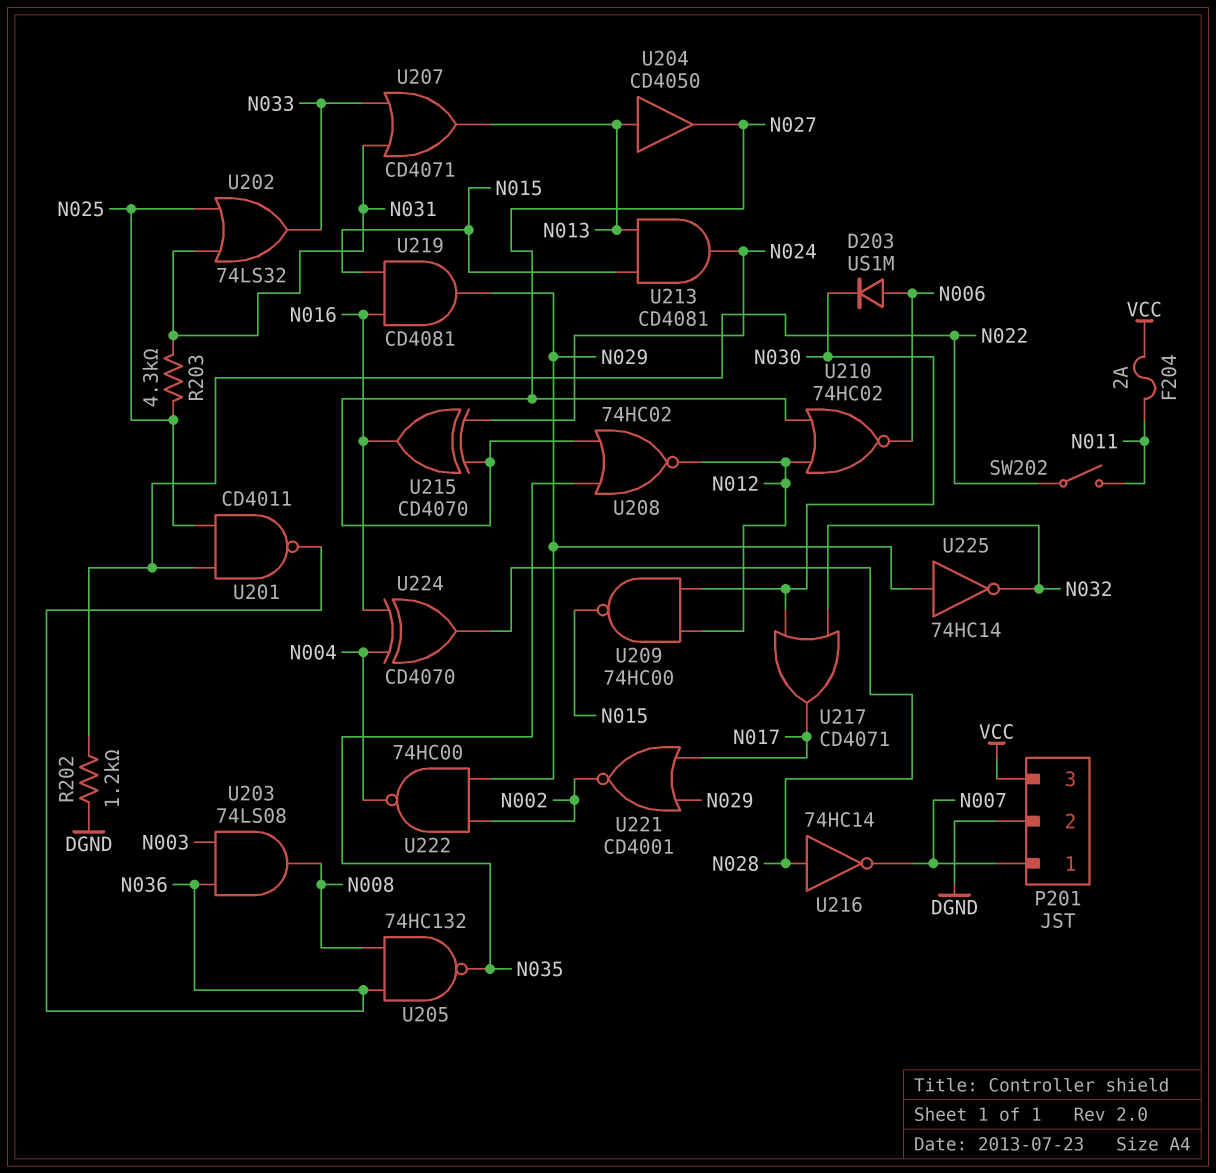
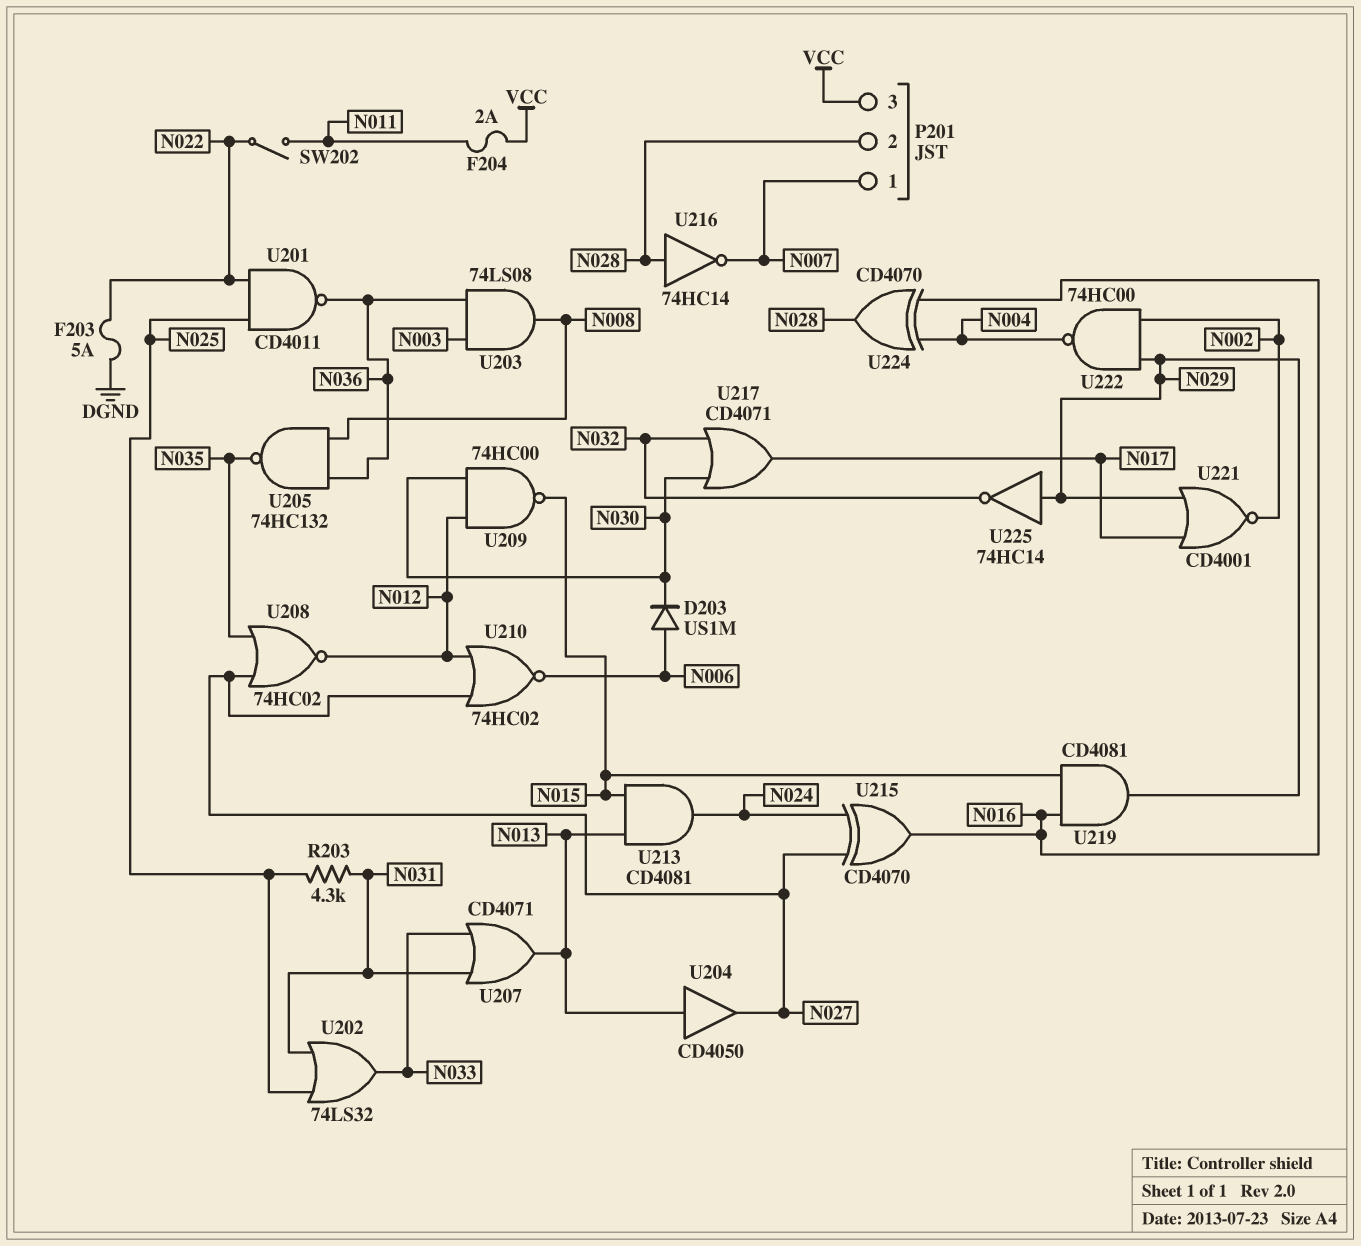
F203: none -> 5A (DGND, N022)
P201 pin 2: DGND -> N028
R202: 1.2k (DGND, N022) -> none

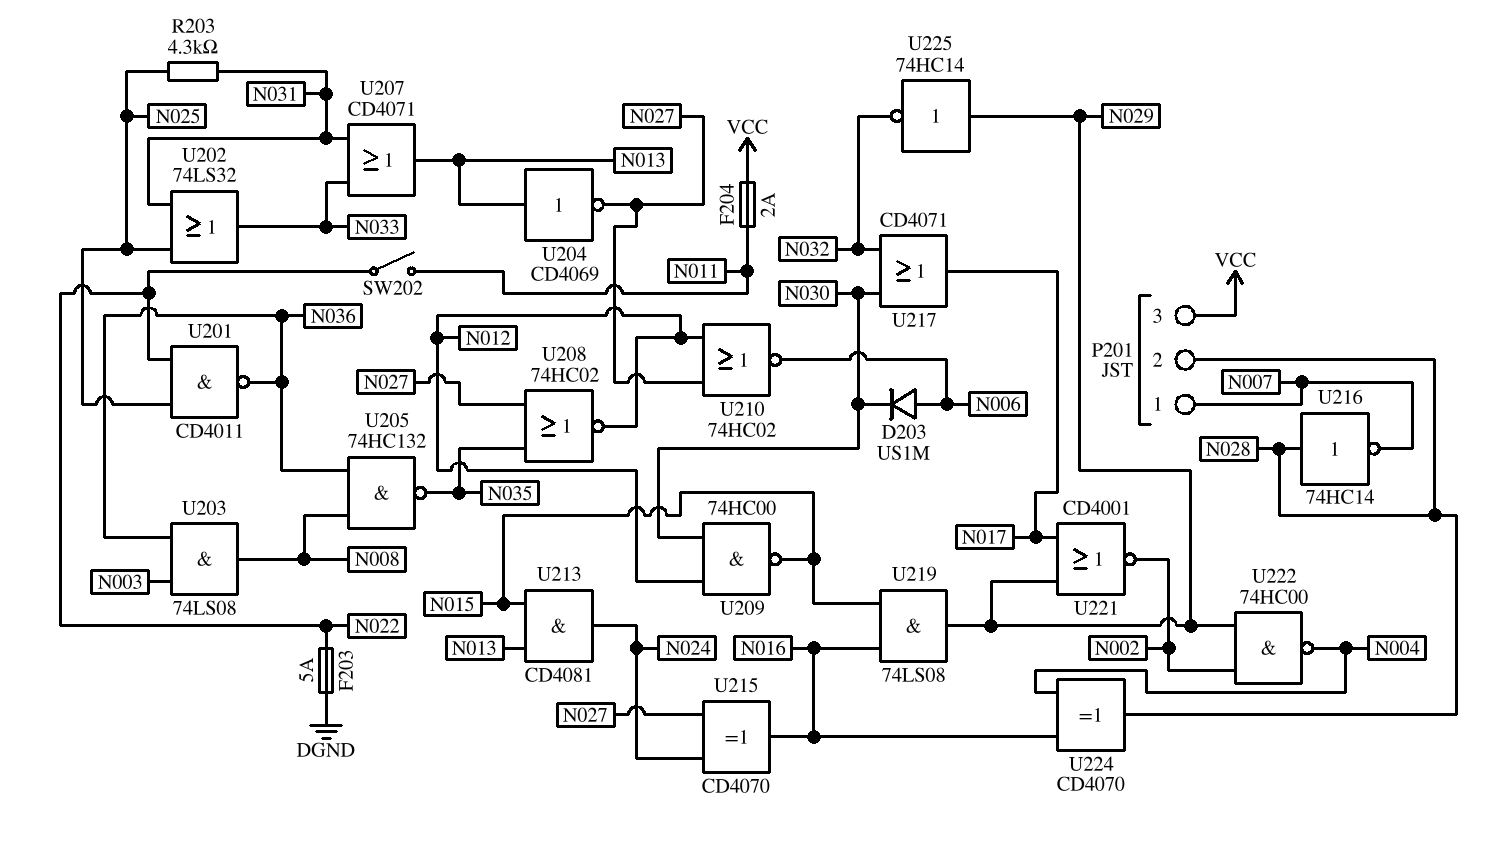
U204: buffer CD4050 (in N013, out N027) -> NOT CD4069 (in N013, out N027)
U219: AND CD4081 (in N015, in N016, out N029) -> AND 74LS08 (in N015, in N016, out N029)

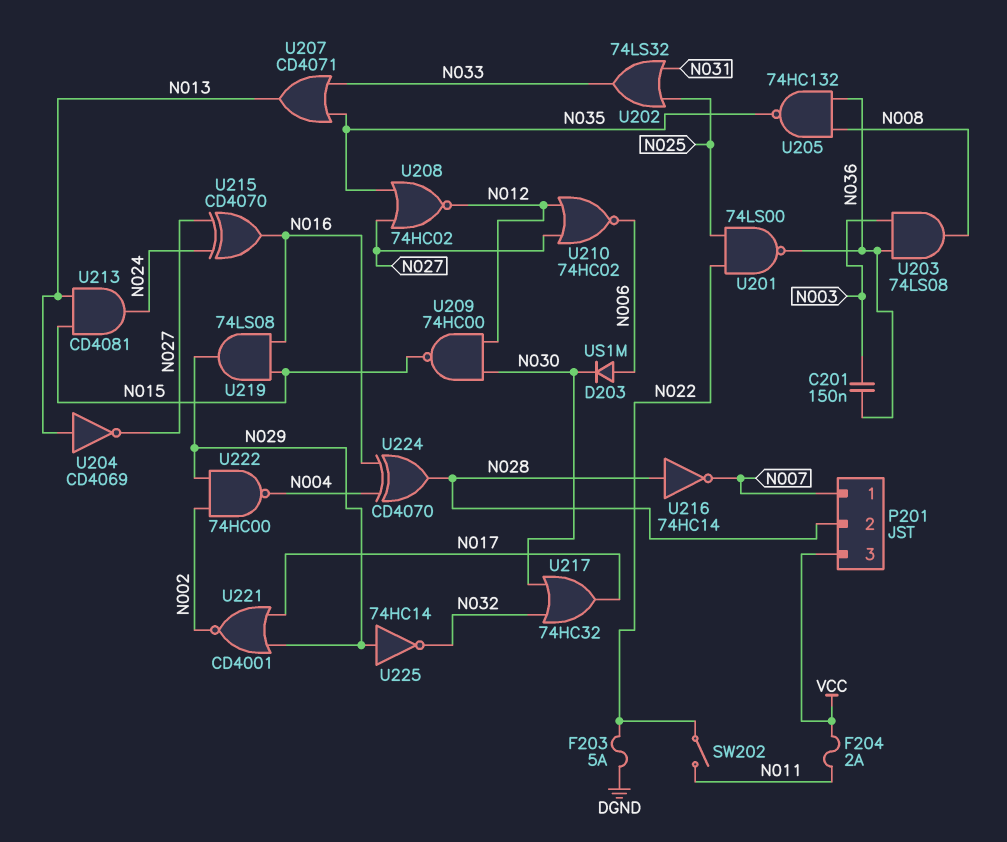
C201: none -> 150nF (N003, N036)
R203: 4.3k (N025, N031) -> none
U201: NAND CD4011 (in N022, in N025, out N036) -> NAND 74LS00 (in N022, in N025, out N036)
U207: OR CD4071 (in N031, in N033, out N013) -> OR CD4071 (in N033, in N035, out N013)
U217: OR CD4071 (in N030, in N032, out N017) -> OR 74HC32 (in N030, in N032, out N017)

